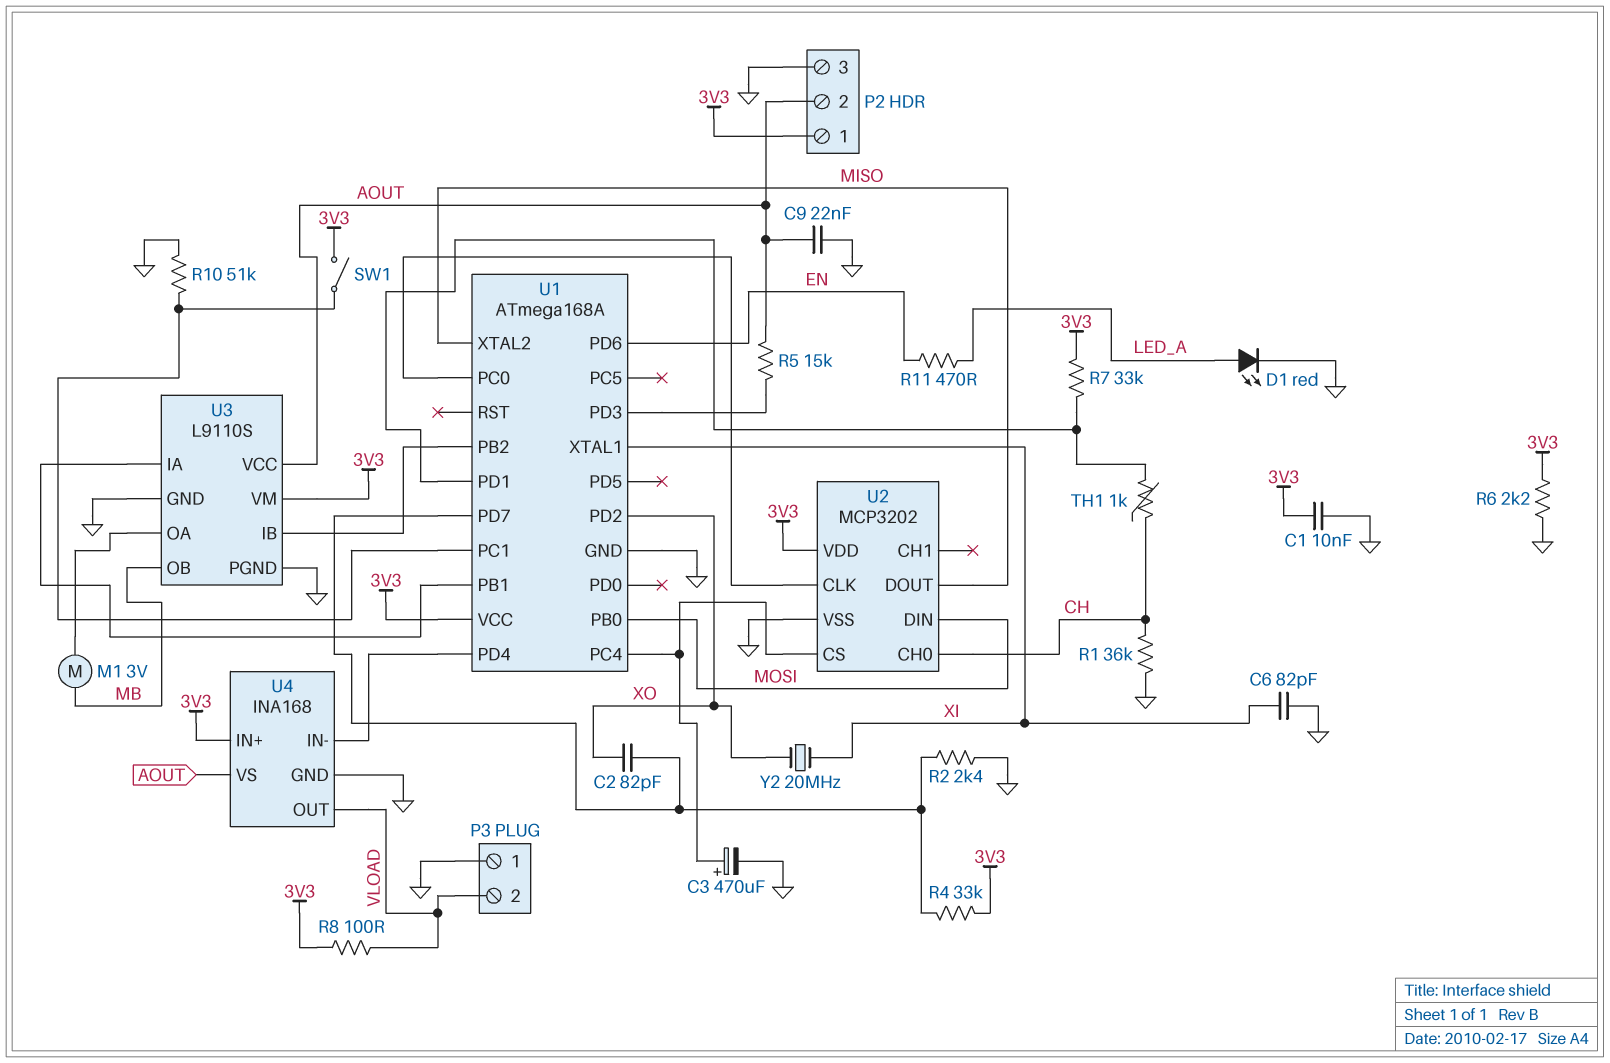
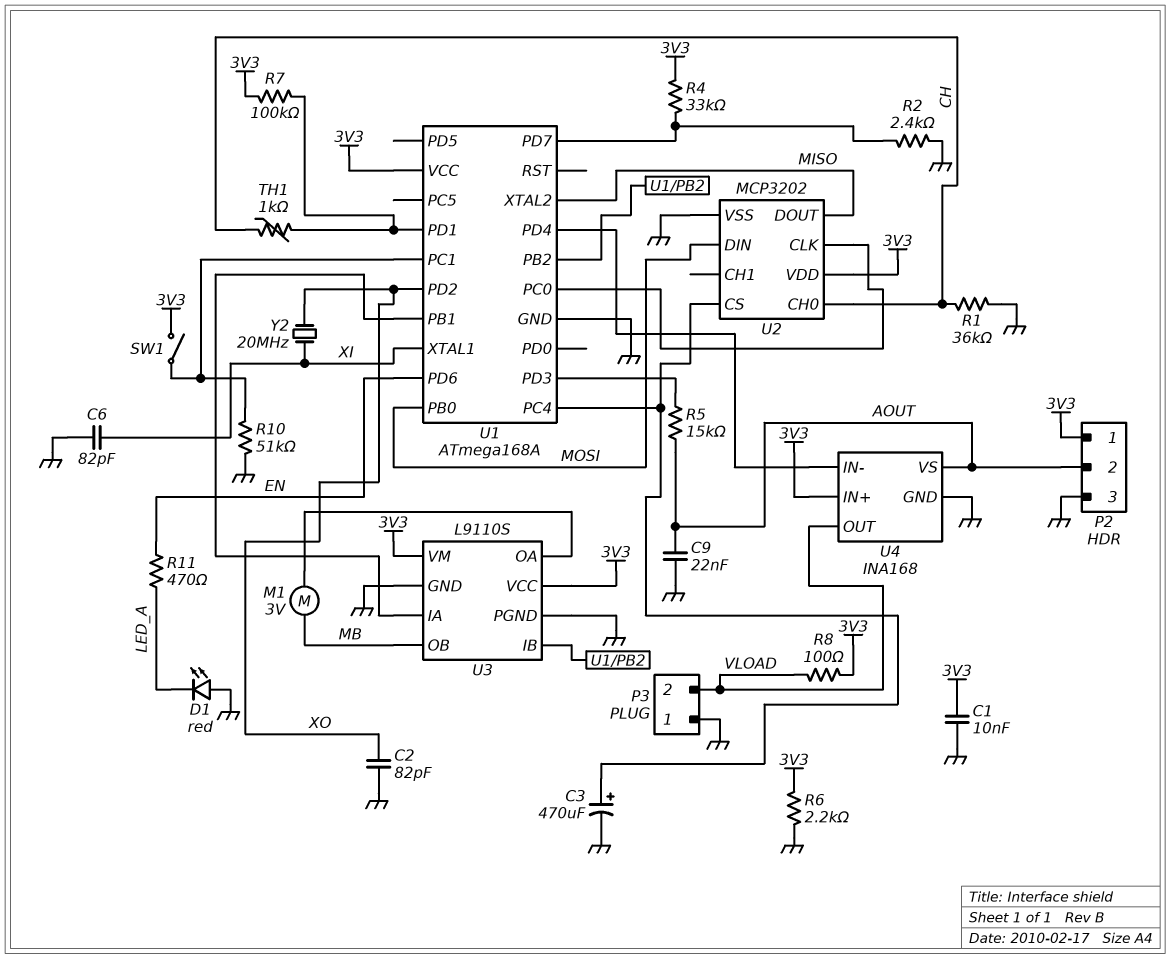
C2: 82pF (U1/PD7, XO) -> 82pF (GND, XO)
D1: LED red (A LED_A, K GND) -> LED red (A GND, K LED_A)
R7: 33k (3V3, U1/PD1) -> 100k (3V3, U1/PD1)
U3 pin VCC: AOUT -> 3V3

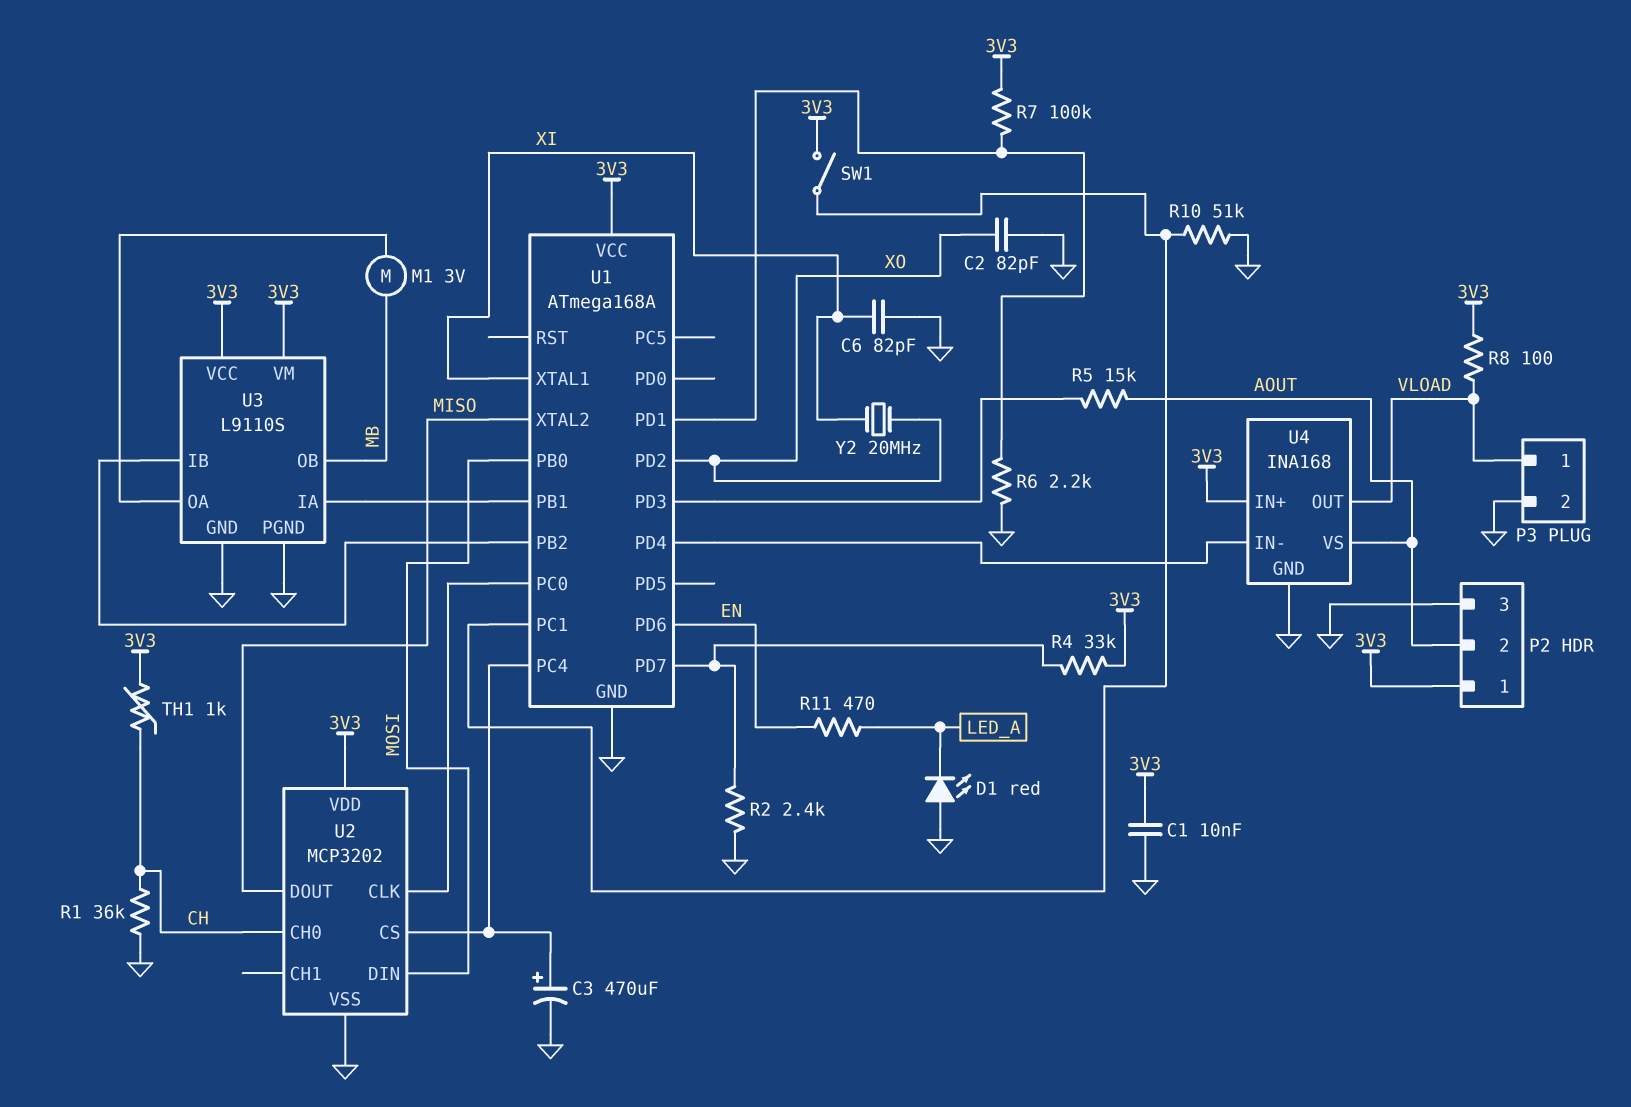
C9: 22nF (AOUT, GND) -> none
P3 pin 1: GND -> VLOAD
P3 pin 2: VLOAD -> GND
R6: 2.2k (3V3, GND) -> 2.2k (GND, U1/PD1)
TH1: 1k (CH, U1/PD1) -> 1k (3V3, CH)

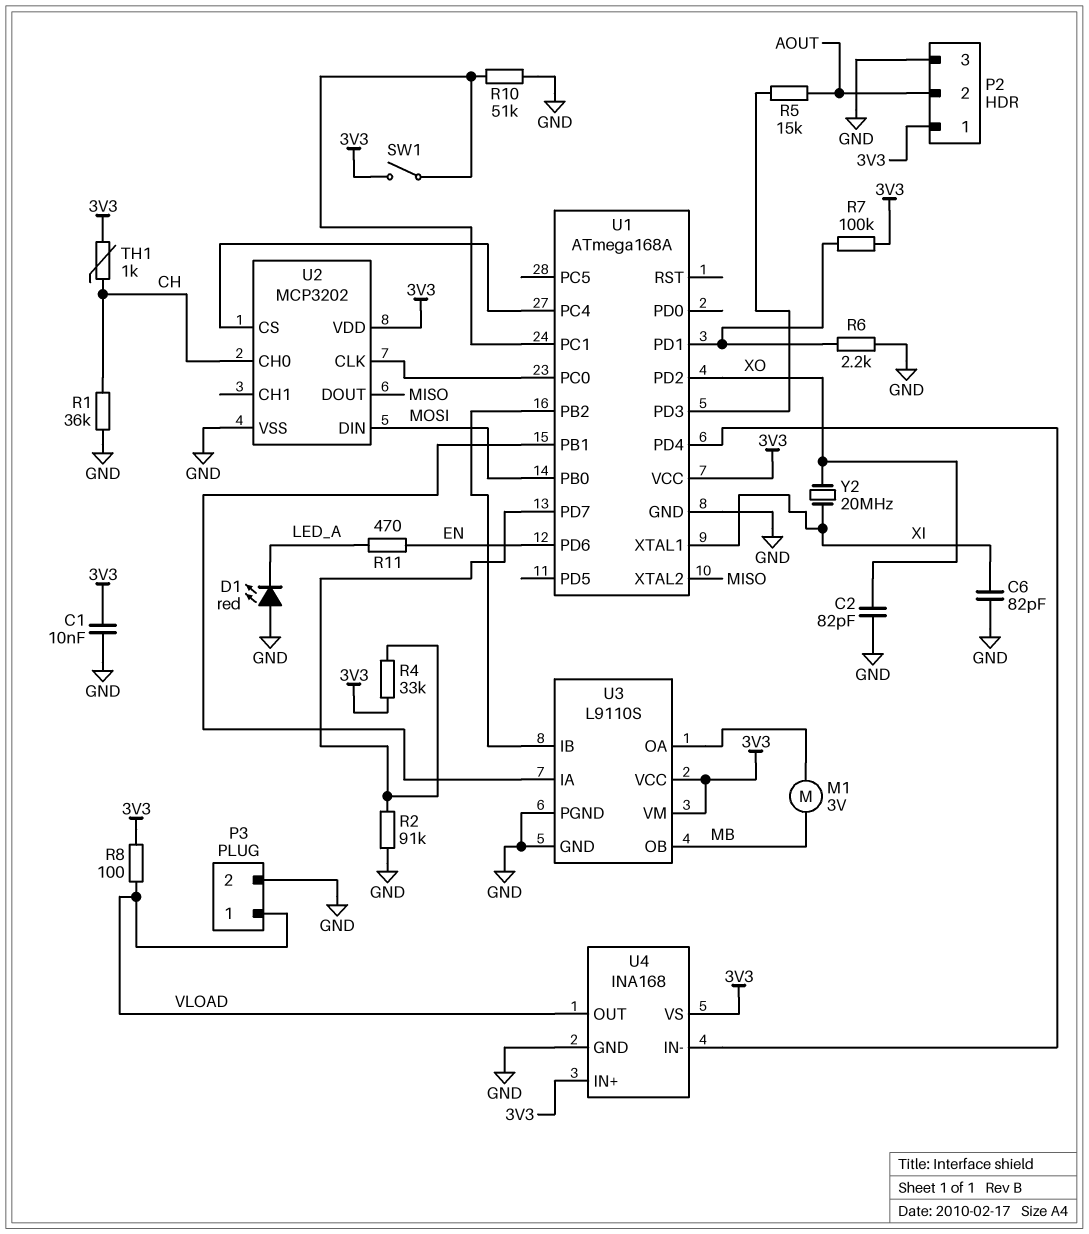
C3: 470uF (plus U1/PC4, minus GND) -> none
R2: 2.4k (GND, U1/PD7) -> 91k (GND, U1/PD7)
U4 pin VS: AOUT -> 3V3

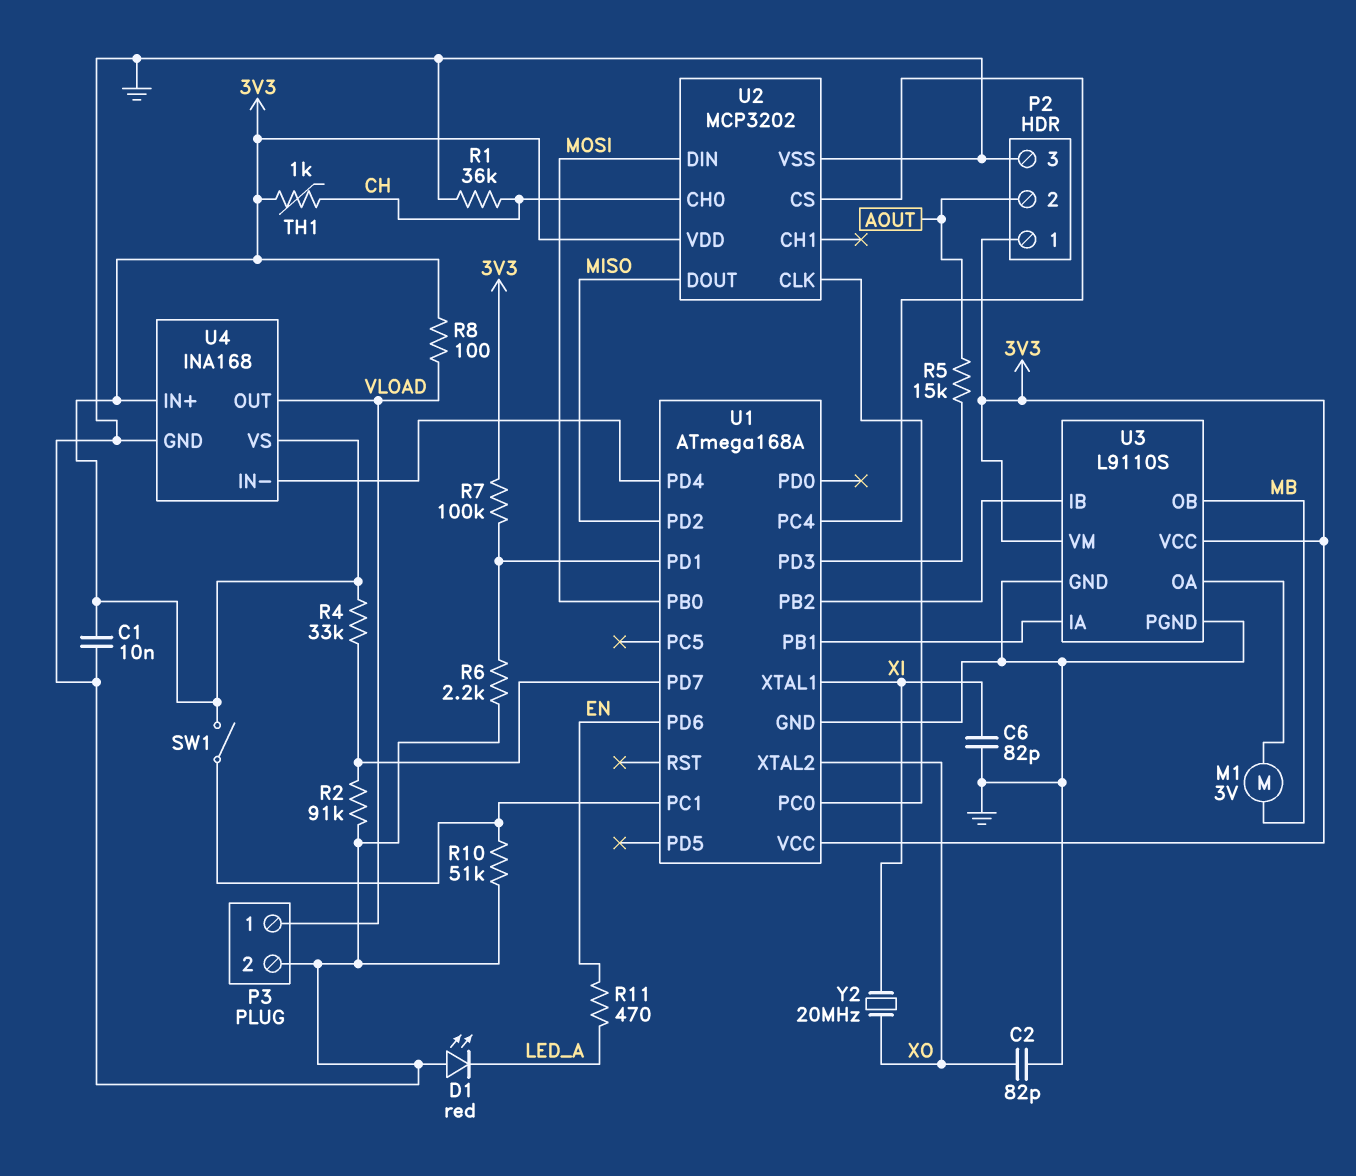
U1 pin PD2: XO -> MISO
U1 pin XTAL2: MISO -> XO

